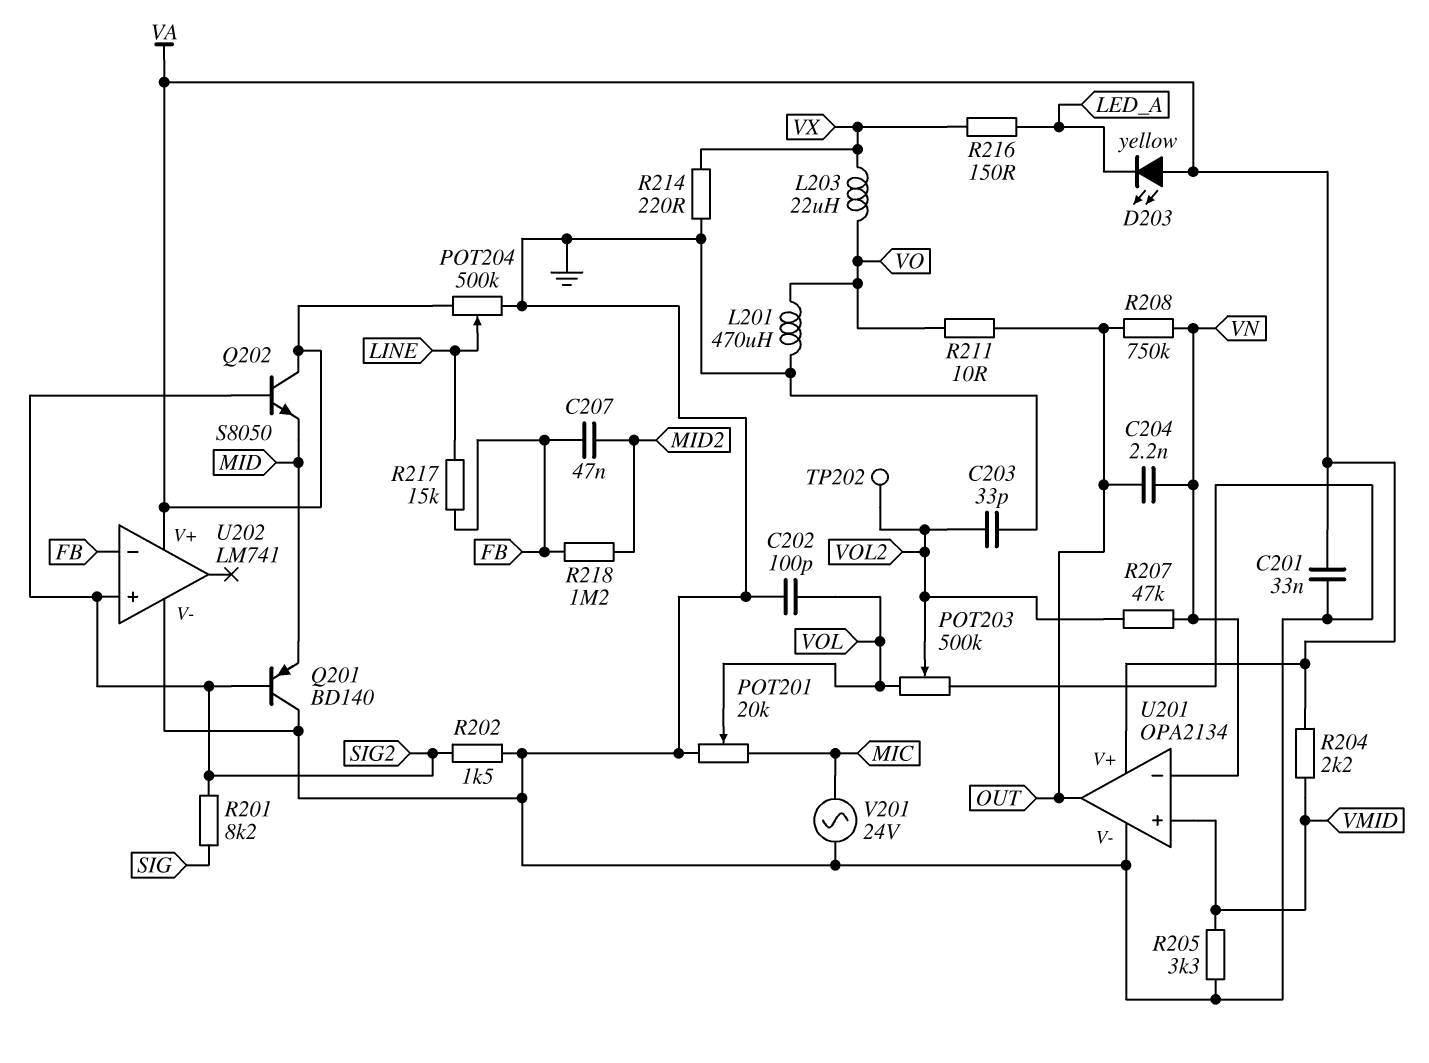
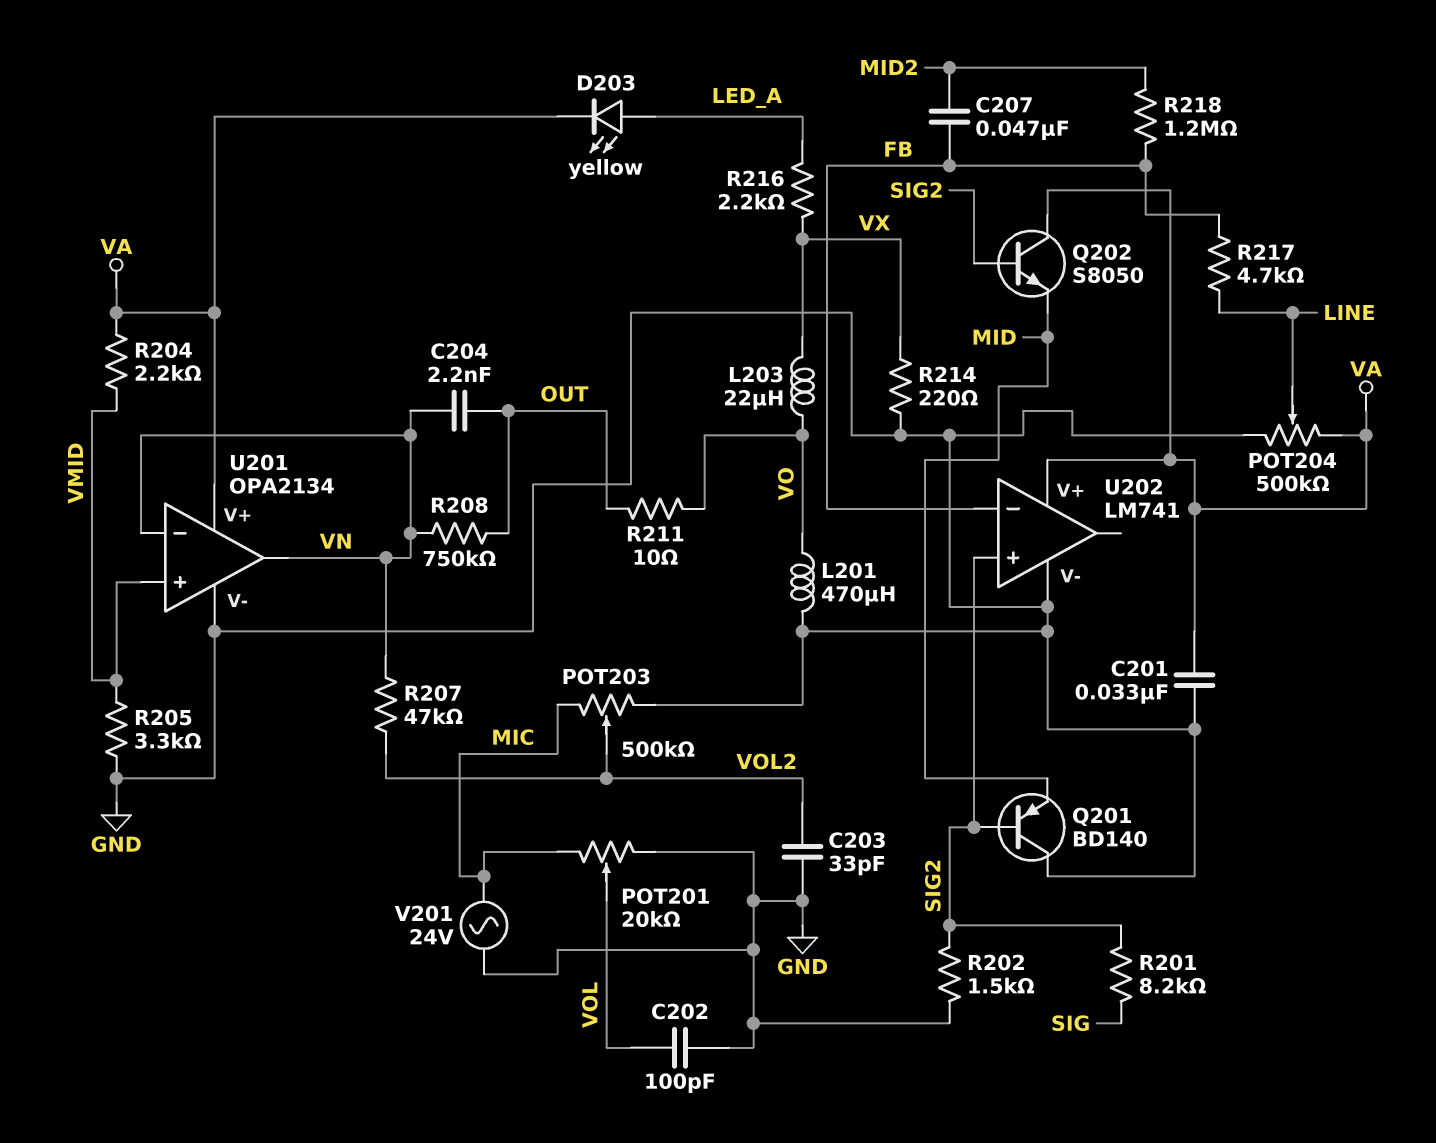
D203: LED yellow (A VA, K LED_A) -> LED yellow (A LED_A, K VA)
POT203: 500k (GND, VOL, wiper VOL2) -> 500k (GND, MIC, wiper VOL2)
R216: 150 (LED_A, VX) -> 2.2k (LED_A, VX)
R217: 15k (FB, LINE) -> 4.7k (FB, LINE)
TP202: test point (VOL2) -> none
U201 pin out: OUT -> VN

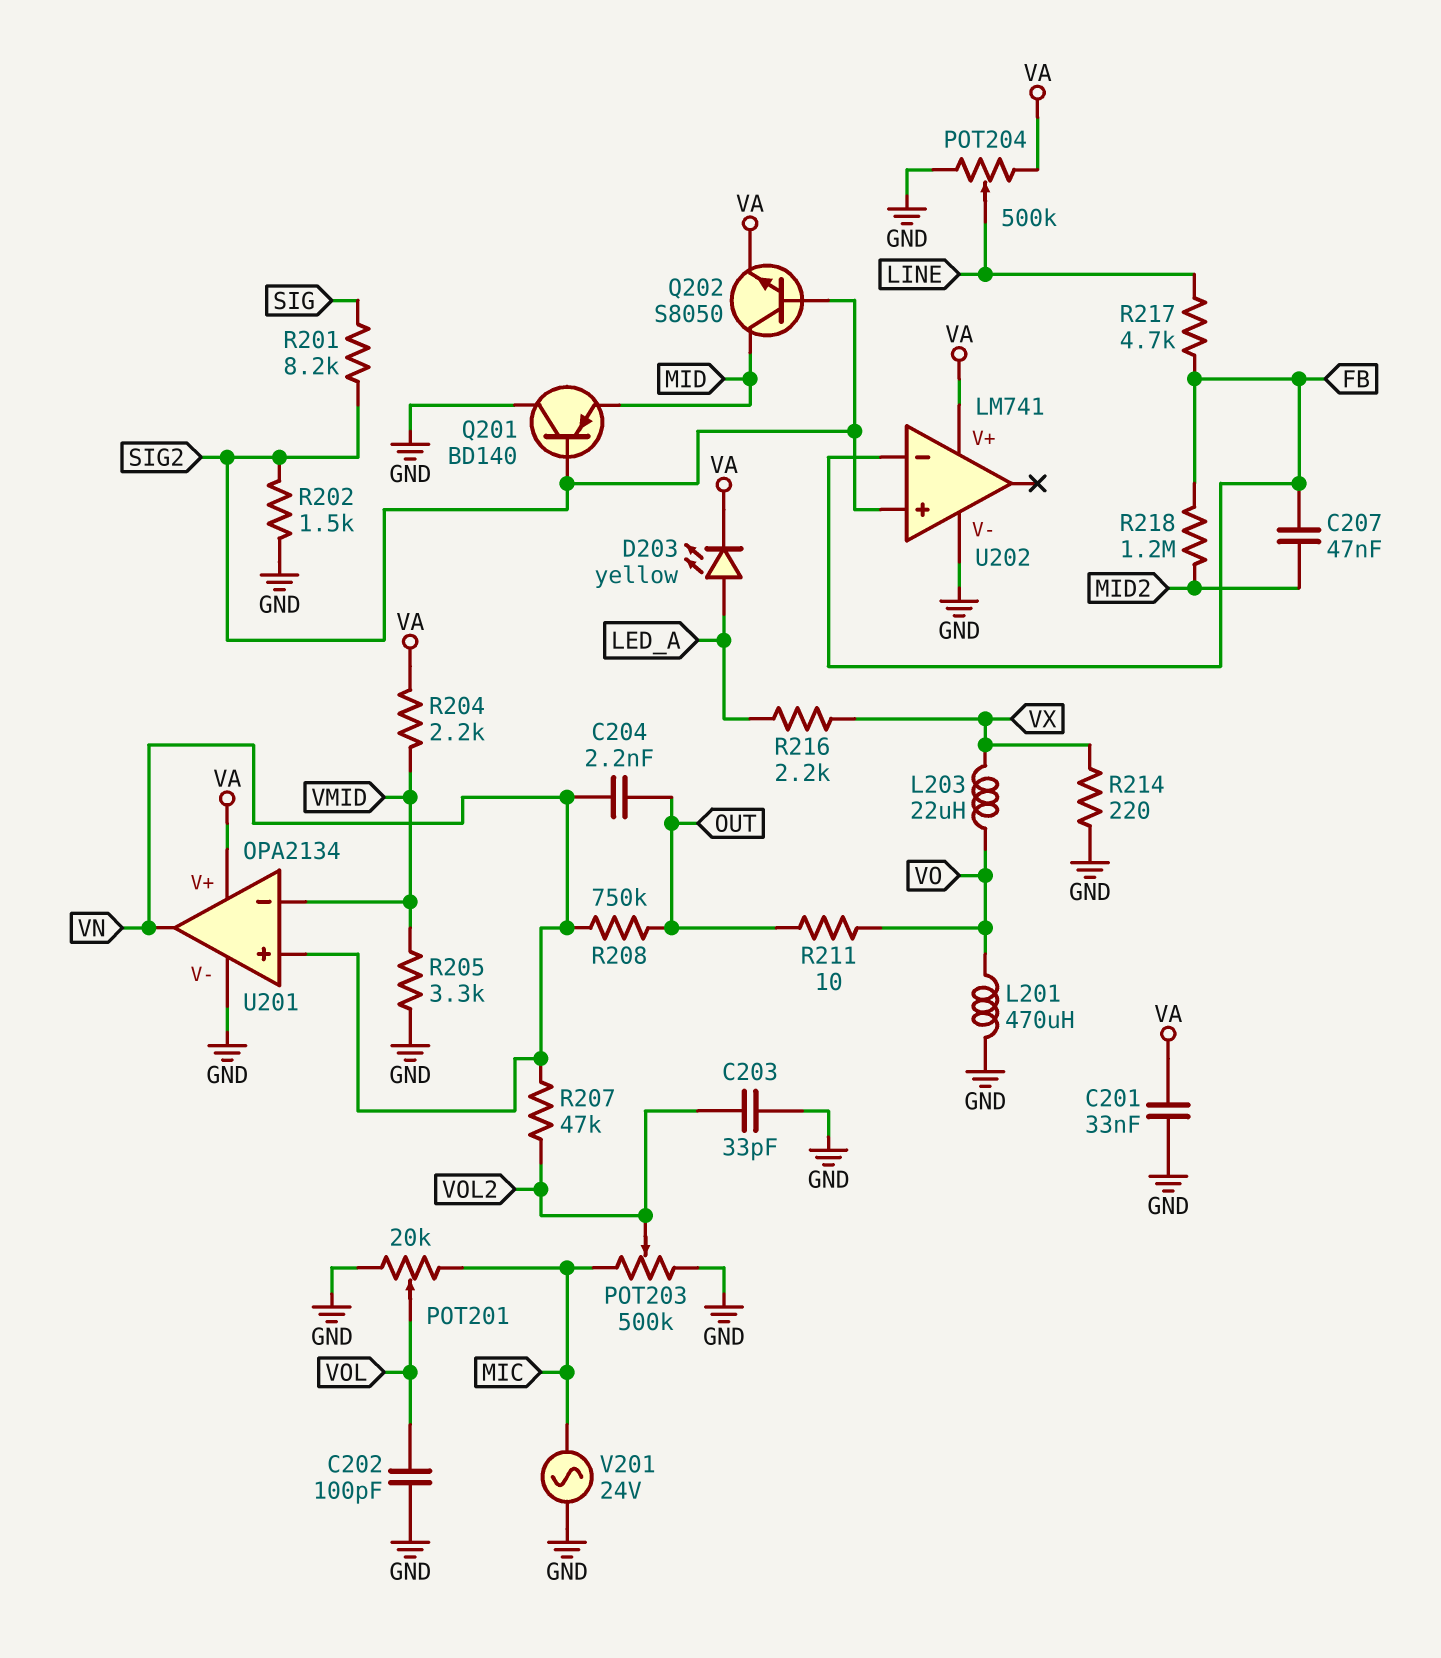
Q202: NPN S8050 (B SIG2, C VA, E MID) -> NPN S8050 (B SIG2, C MID, E VA)
U201 pin in+: VMID -> VN
U201 pin in-: VN -> VMID

